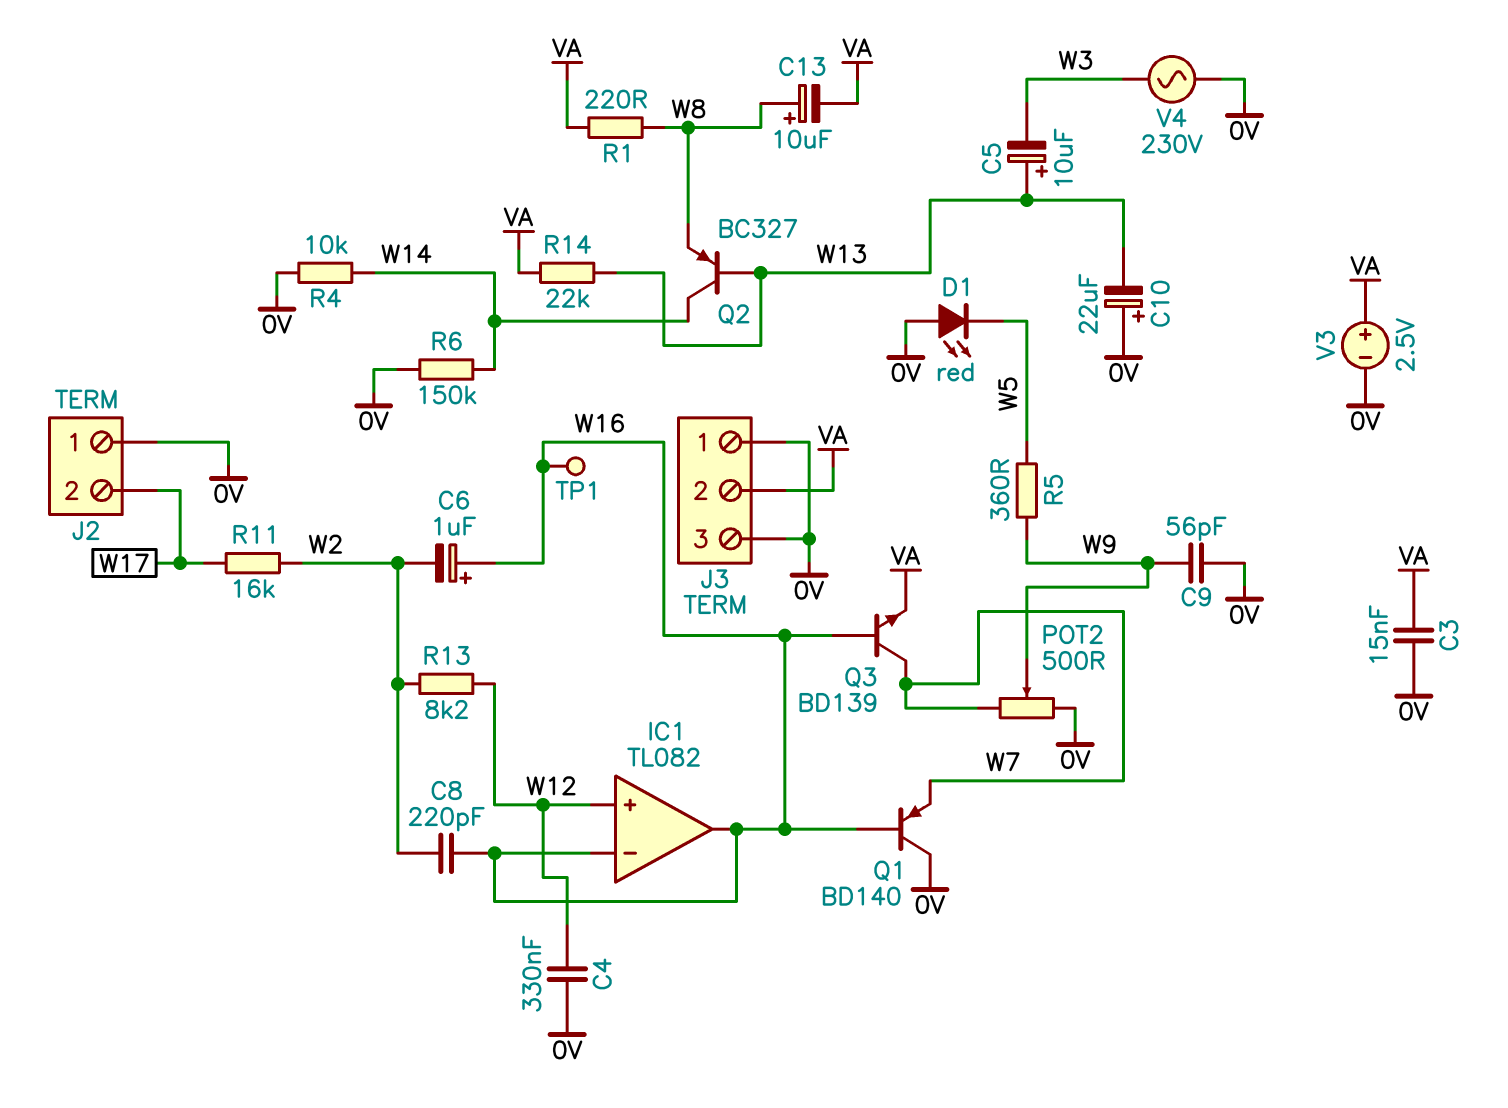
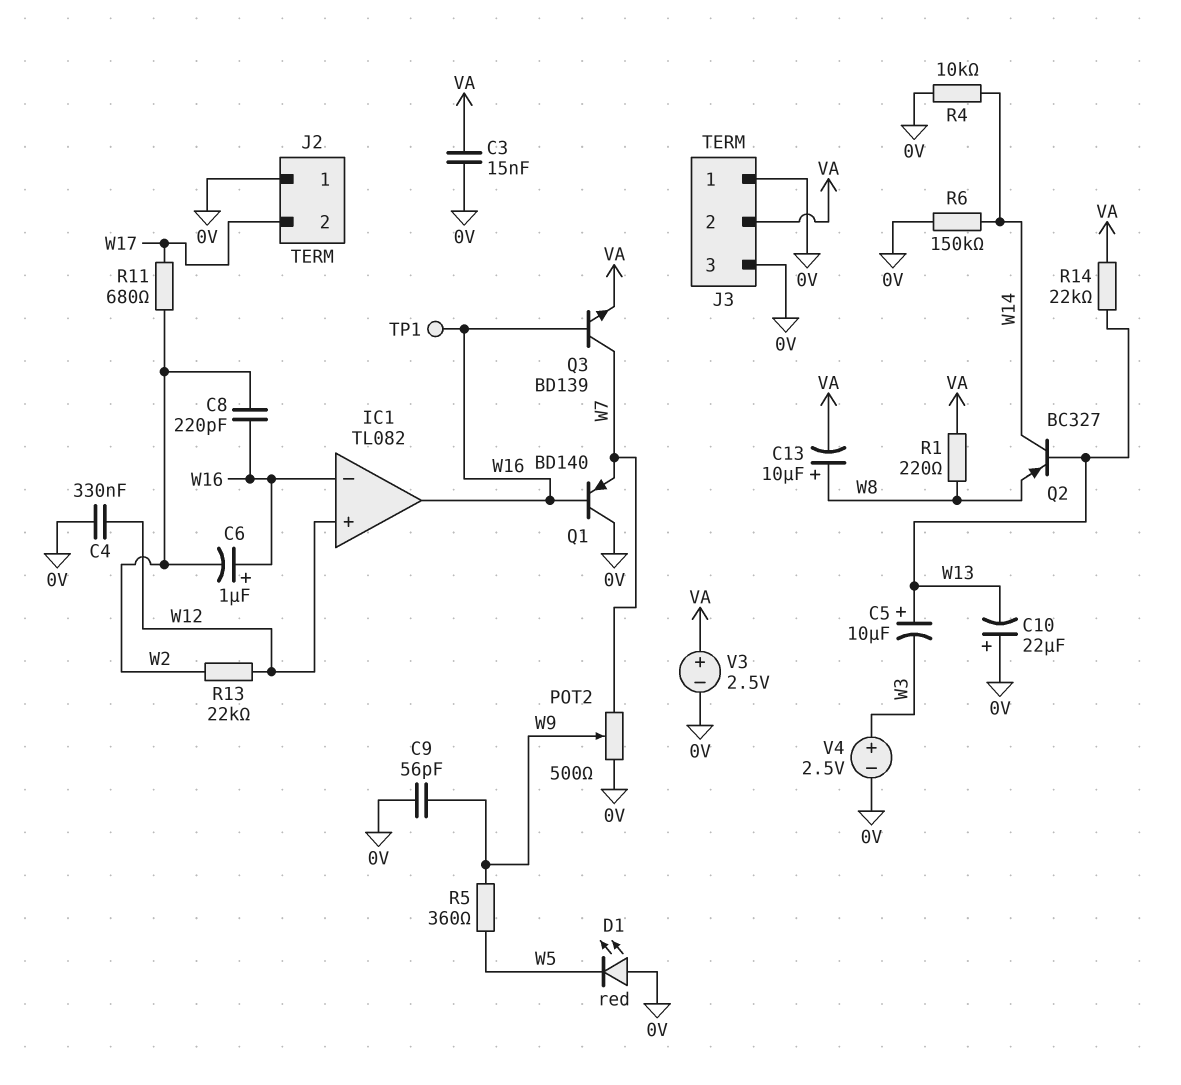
R11: 16k (W2, W17) -> 680 (W2, W17)
R13: 8.2k (W2, W12) -> 22k (W2, W12)
V4: AC 230V (0V, W3) -> 2.5V (plus W3, minus 0V)

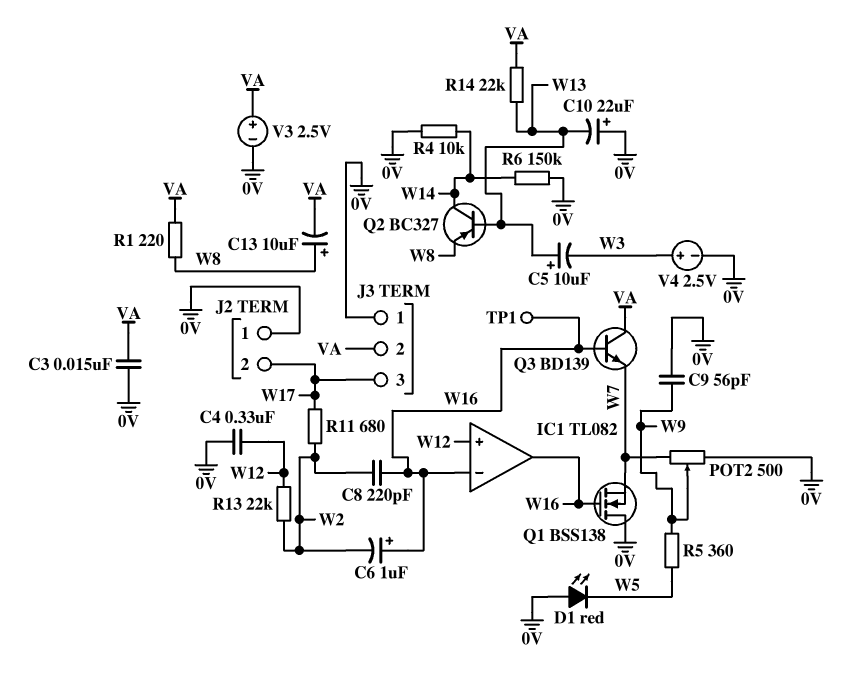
J3 pin 3: 0V -> W17
Q1: PNP BD140 (B W16, C 0V, E W7) -> NMOS BSS138 (G W16, D 0V, S W7)
Q3: NPN BD139 (B W16, C W7, E VA) -> NPN BD139 (B W16, C VA, E W7)

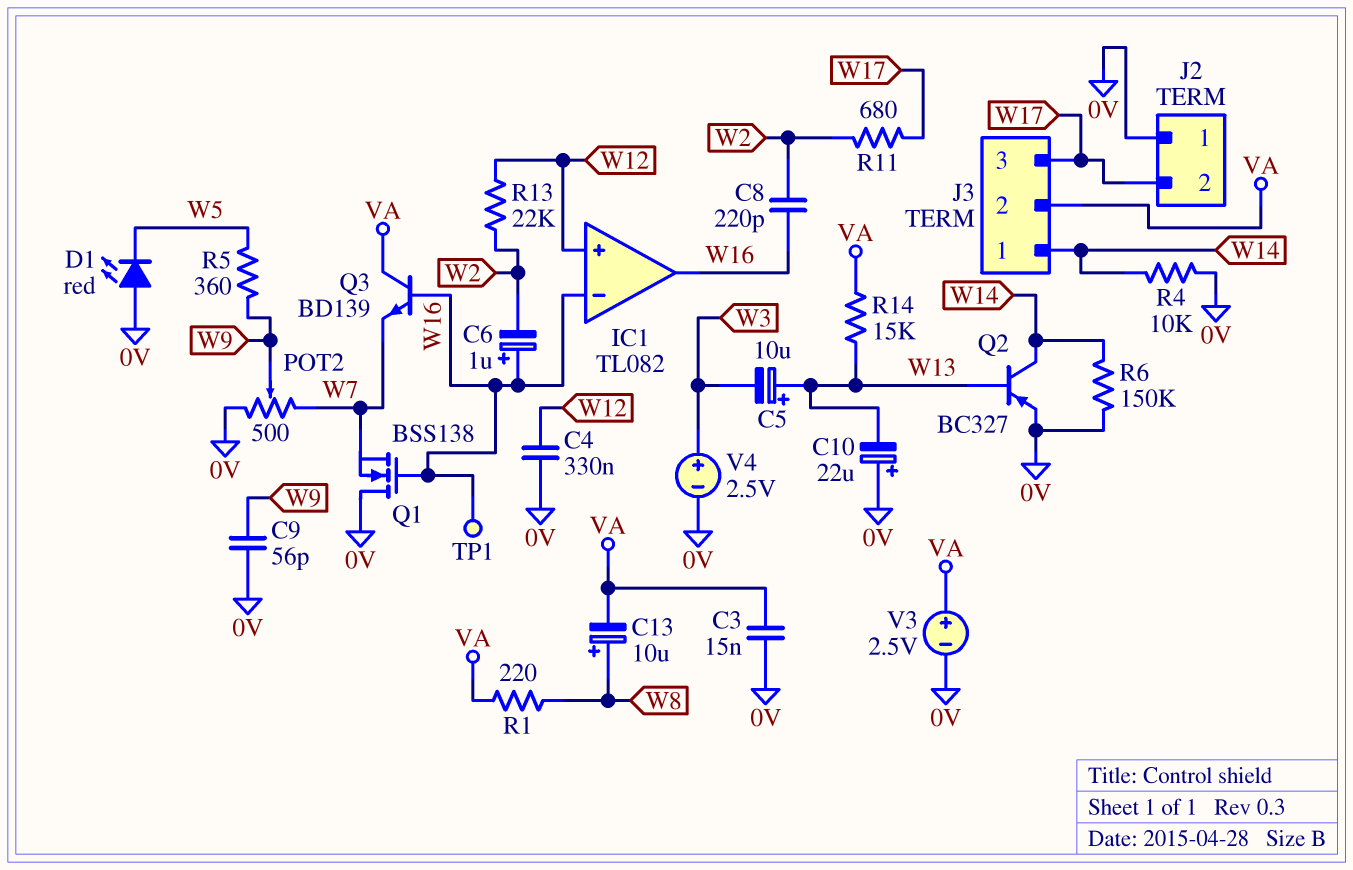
J3 pin 1: 0V -> W14
Q2: PNP BC327 (B W13, C W14, E W8) -> PNP BC327 (B W13, C W14, E 0V)
R14: 22k (VA, W13) -> 15k (VA, W13)

